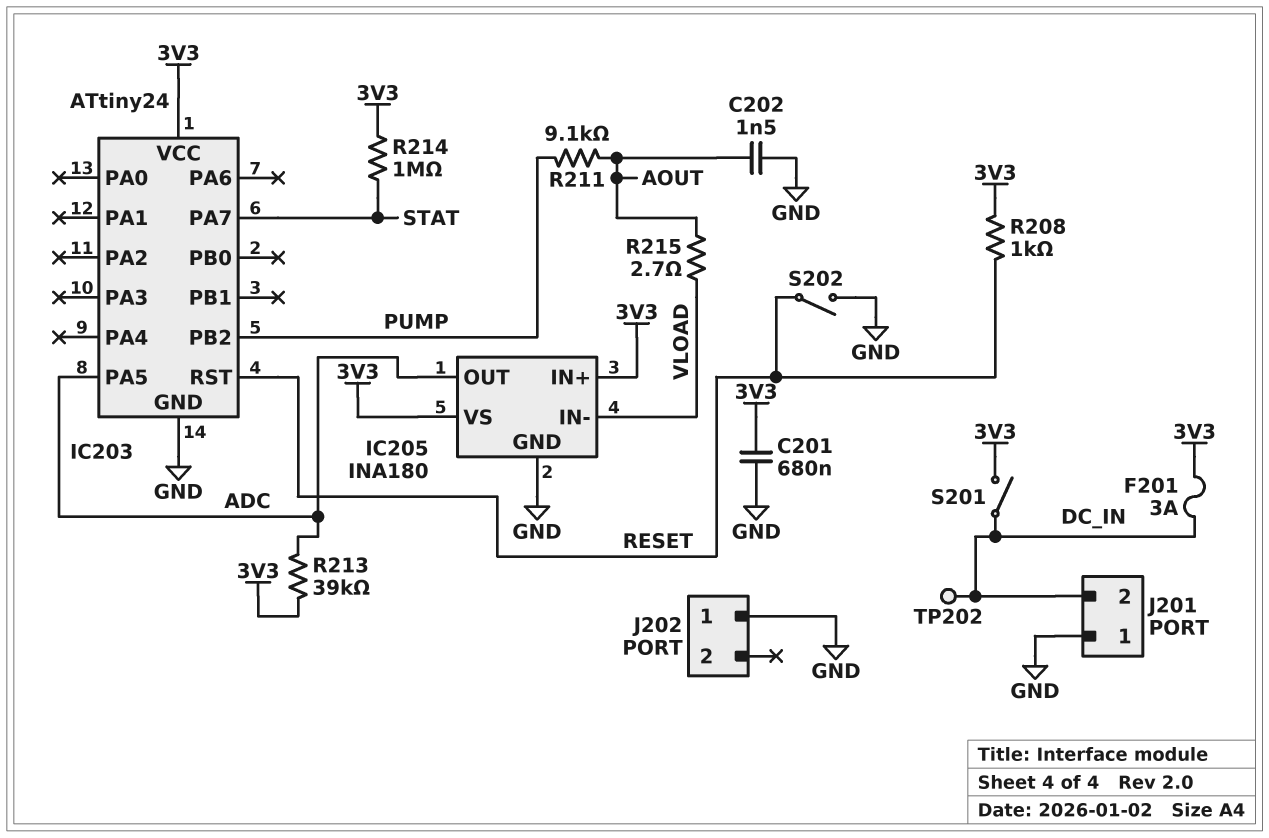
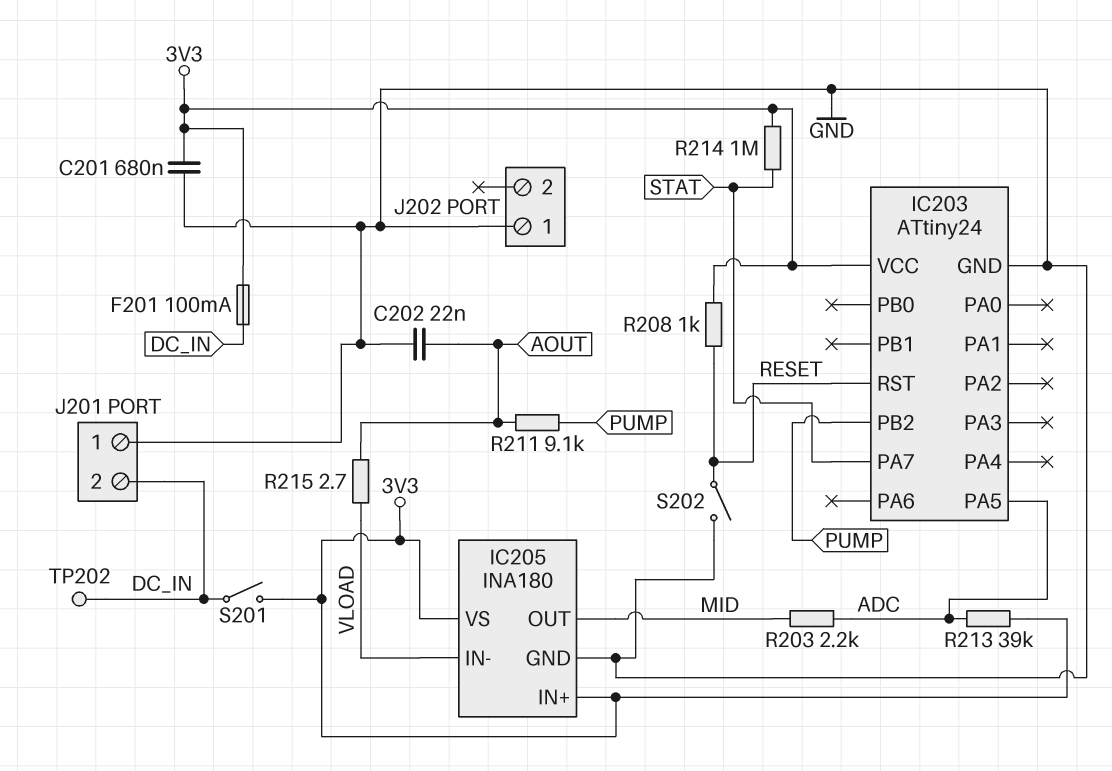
C202: 1.5nF (AOUT, GND) -> 22nF (AOUT, GND)
F201: 3A (3V3, DC_IN) -> 100mA (3V3, DC_IN)
IC205 pin OUT: ADC -> MID
R203: none -> 2.2k (ADC, MID)

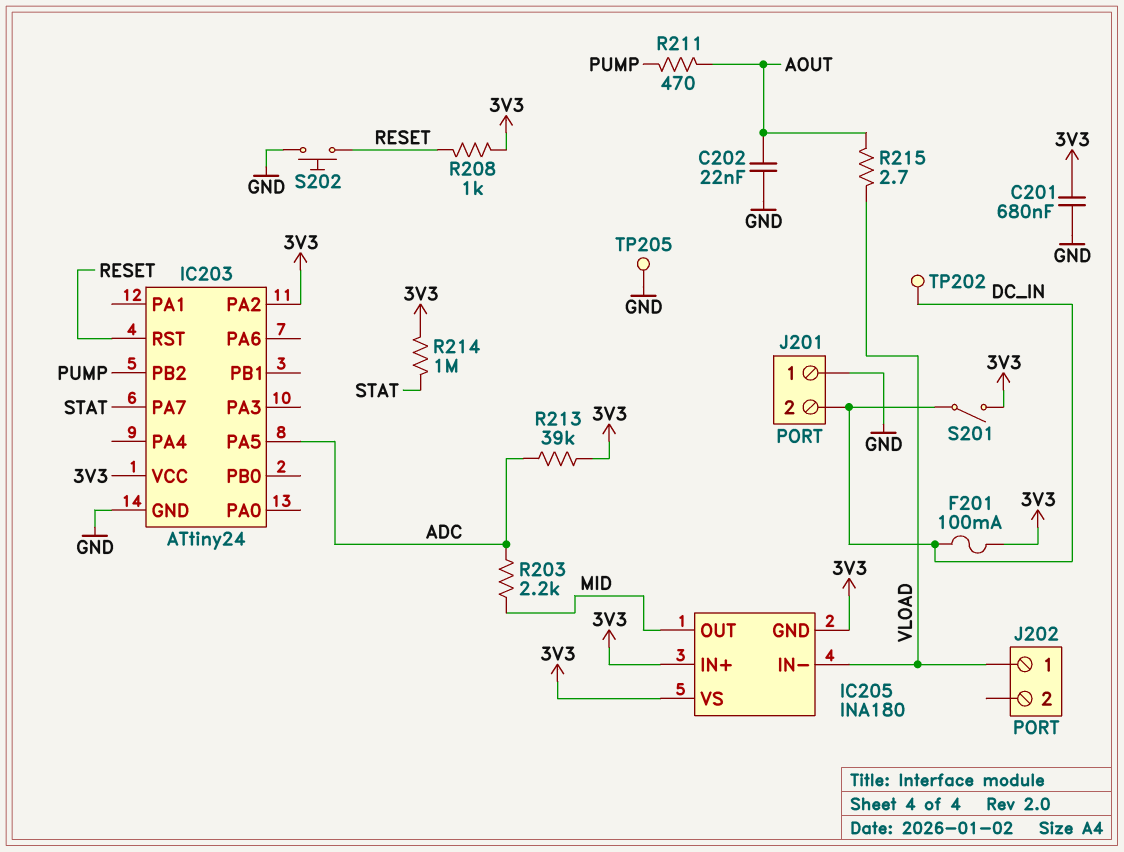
IC203 pin PA2: none -> 3V3
IC205 pin GND: GND -> 3V3
J202 pin 1: GND -> VLOAD
R211: 9.1k (AOUT, PUMP) -> 470 (AOUT, PUMP)
S202: switch (GND, RESET) -> button (GND, RESET)
TP205: none -> test point (GND)

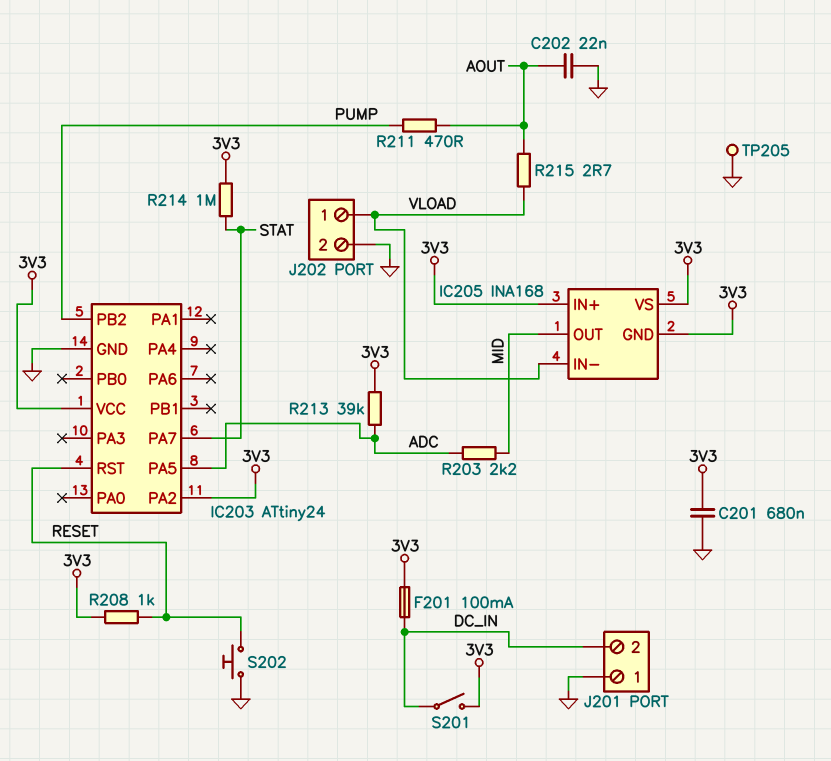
IC205: INA180 -> INA168
J202 pin 2: none -> GND
TP202: test point (DC_IN) -> none

